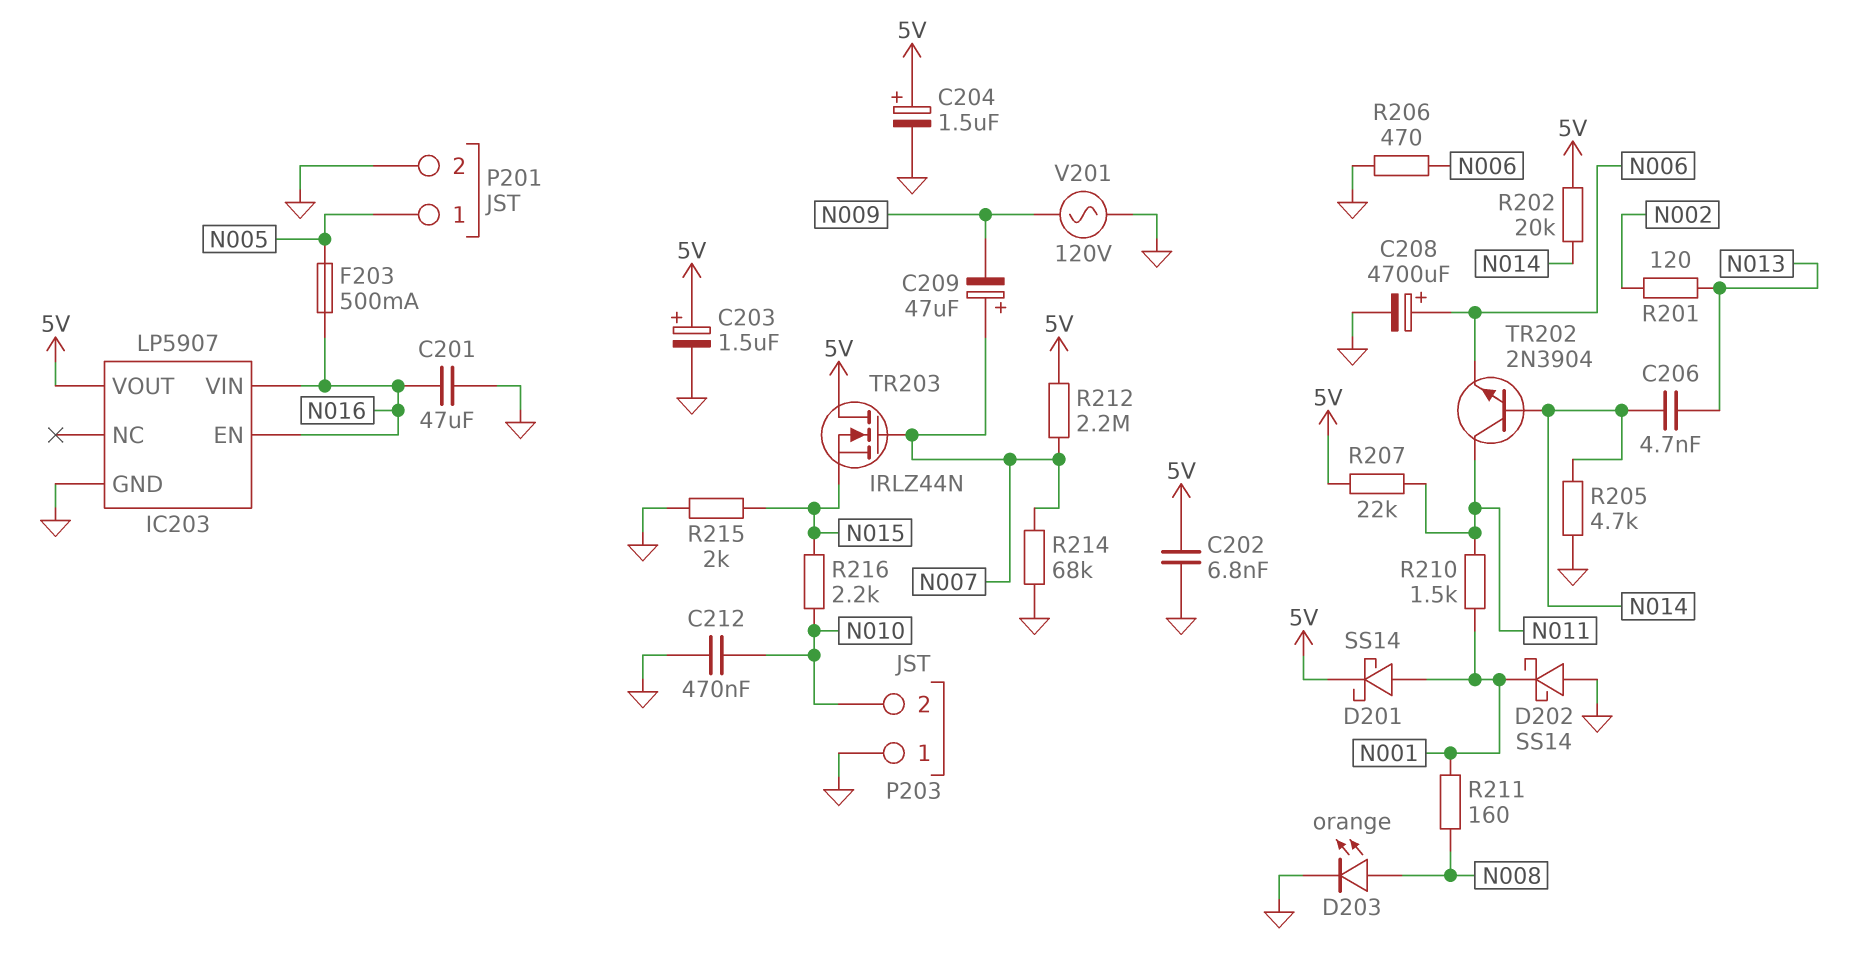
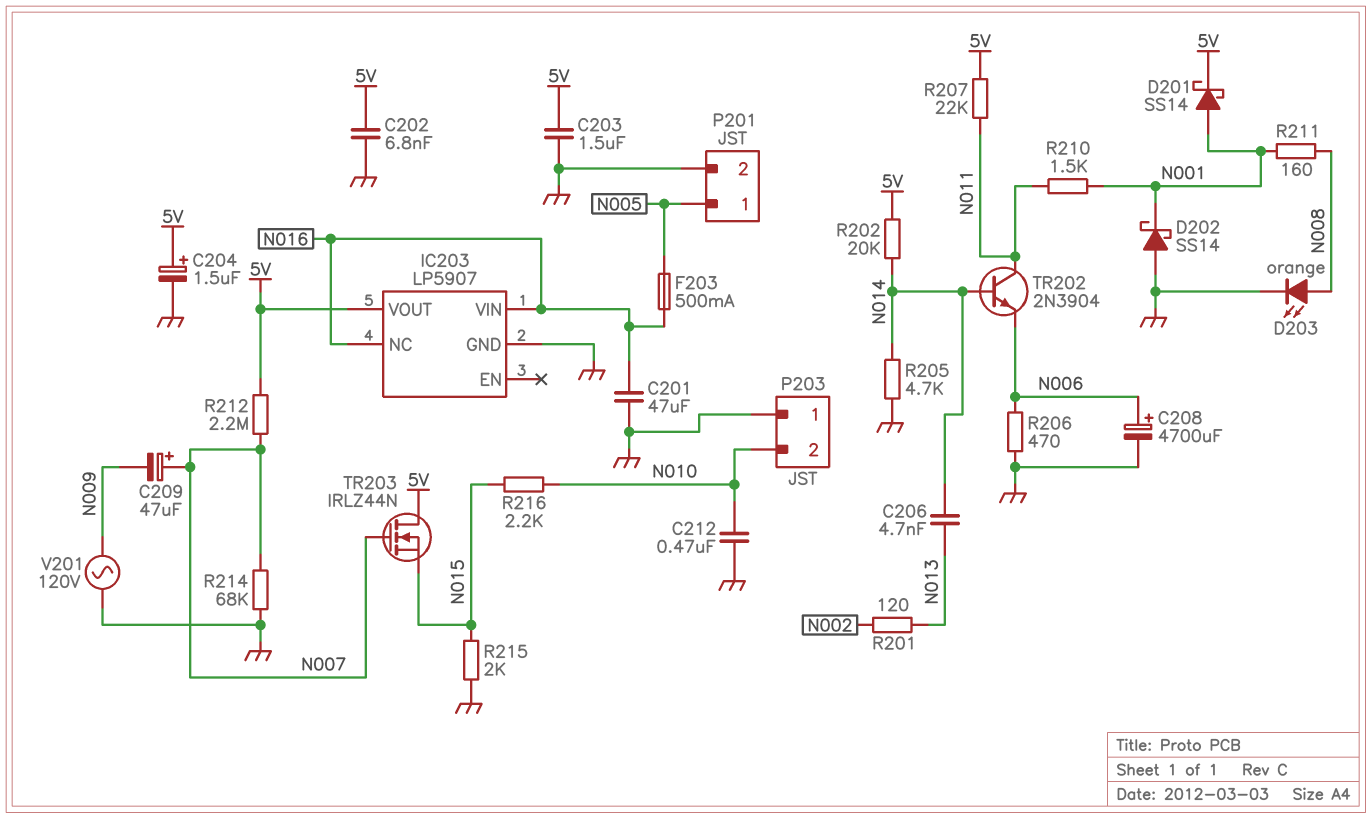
C203: 1.5uF (plus 5V, minus GND) -> 1.5uF (5V, GND)
IC203 pin EN: N016 -> none
IC203 pin NC: none -> N016

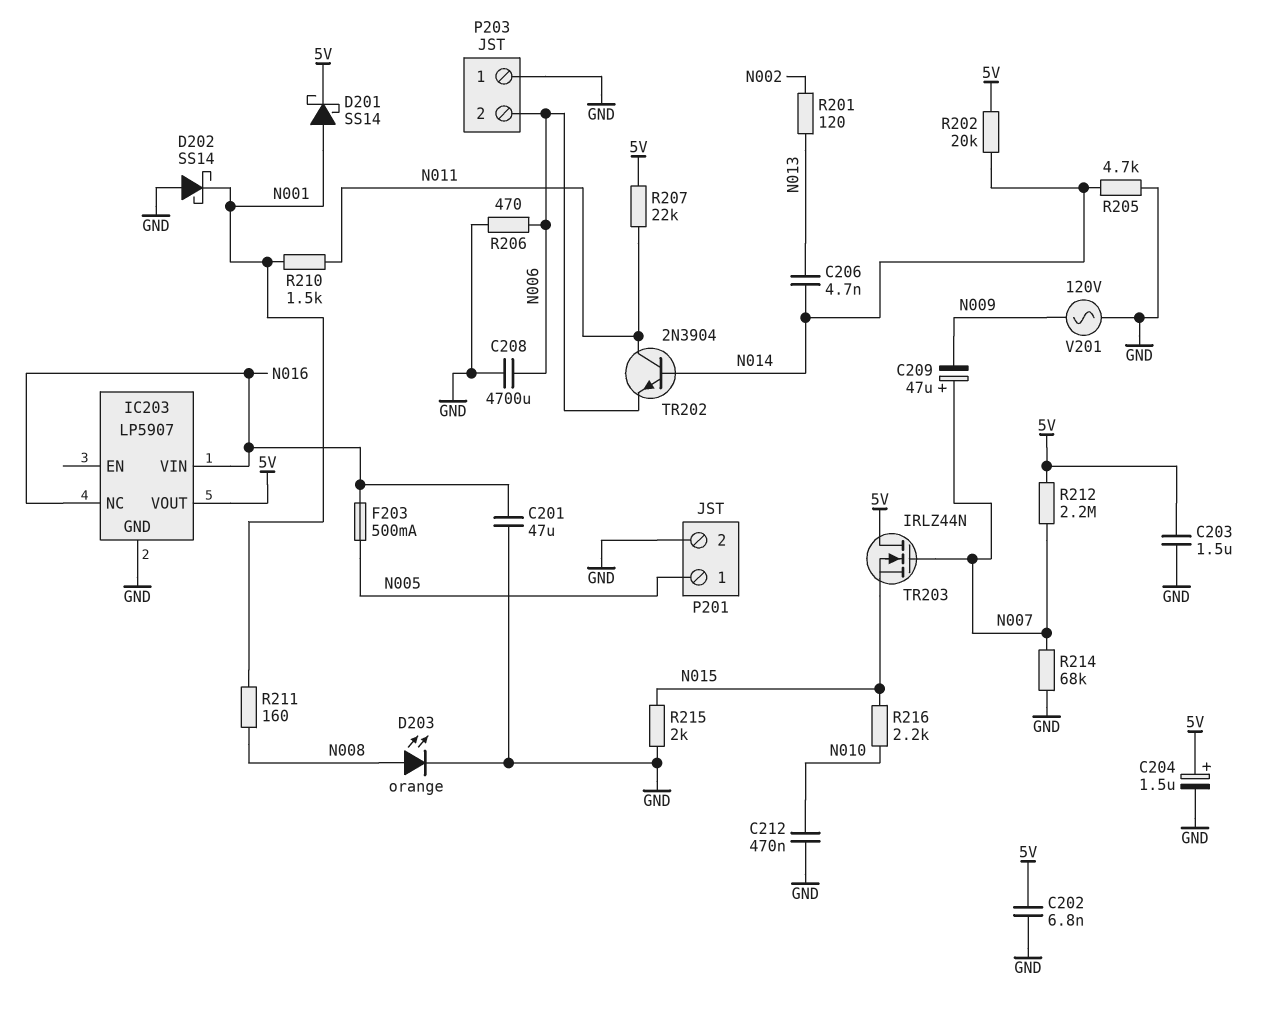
C208: 4700uF (plus N006, minus GND) -> 4700uF (GND, N006)
P203 pin 2: N010 -> N006

